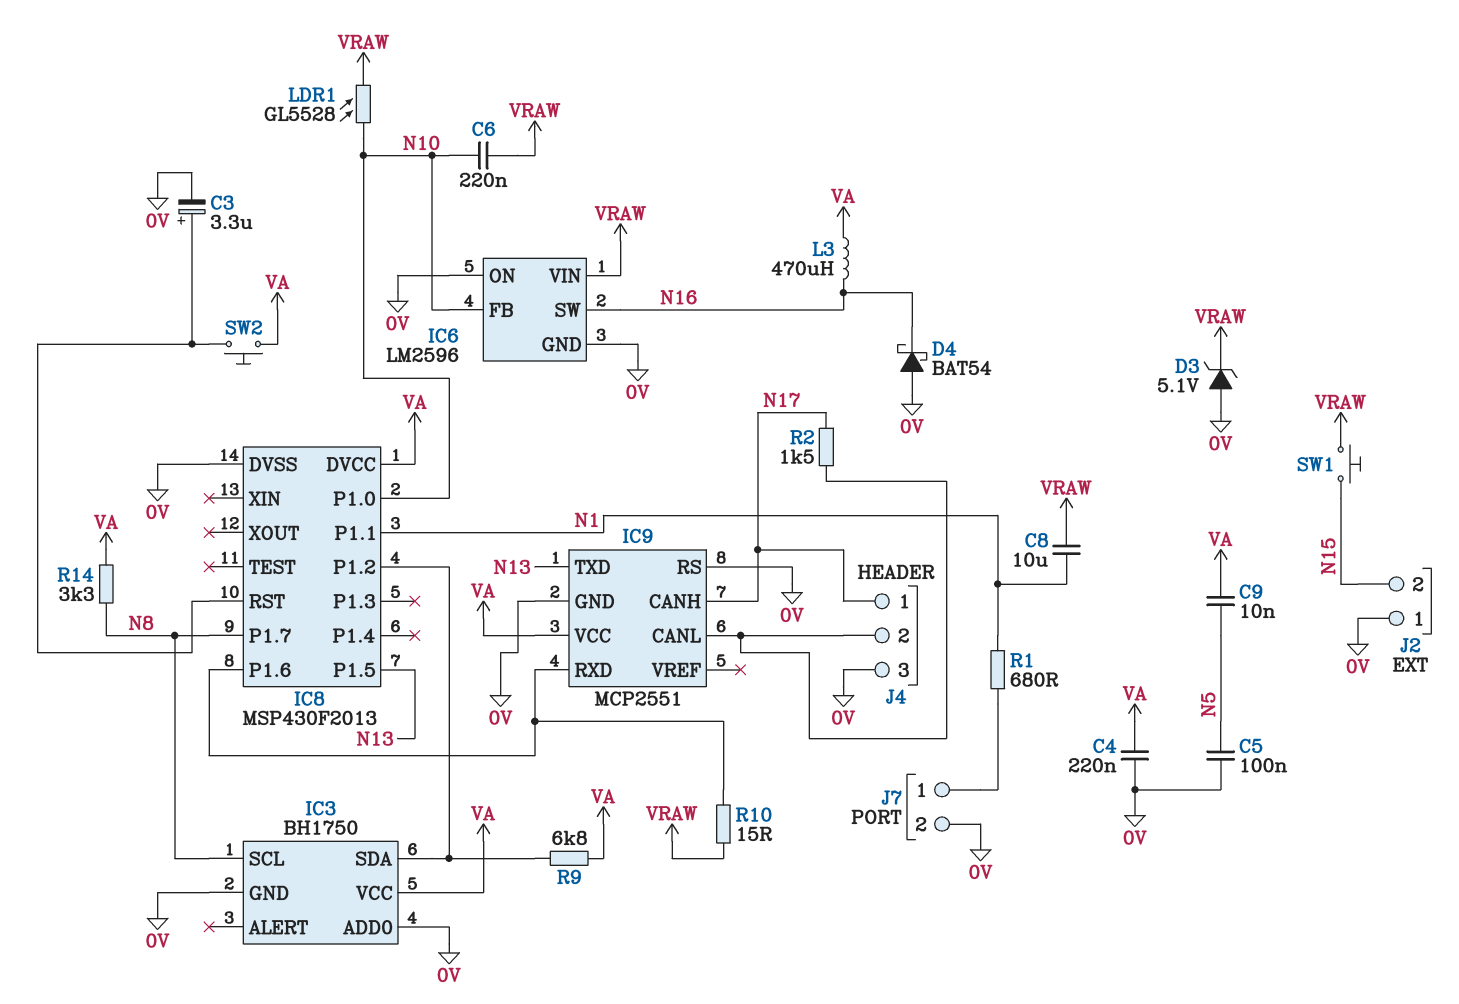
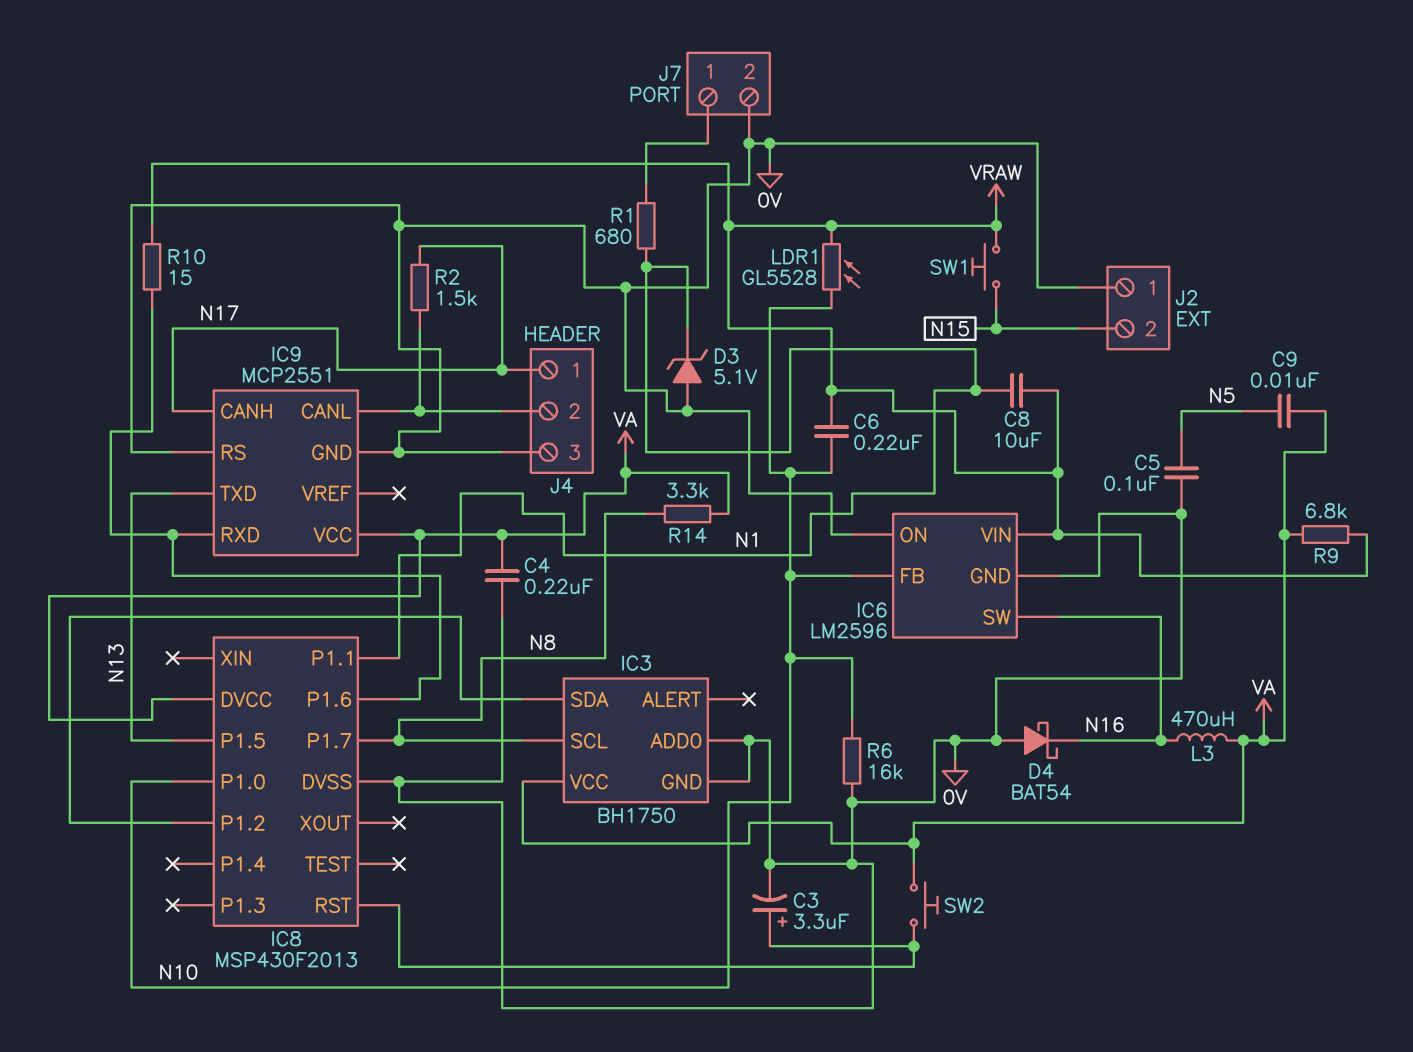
D3: zener 5.1V (A 0V, K VRAW) -> zener 5.1V (A 0V, K N1)
R6: none -> 16k (0V, N10)
R9: 6.8k (IC3/SDA, VA) -> 6.8k (VA, VRAW)

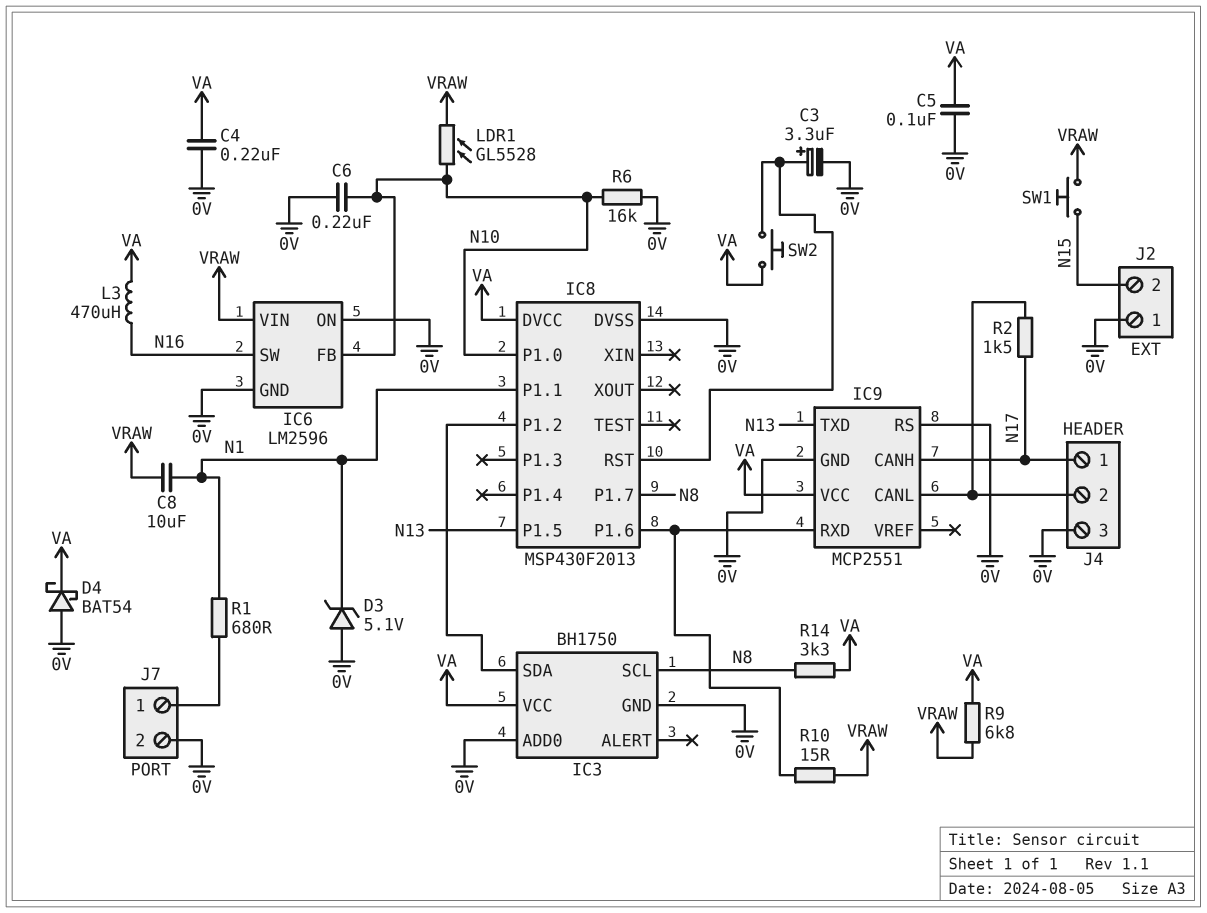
C5: 100nF (0V, N5) -> 100nF (0V, VA)
C6: 220nF (N10, VRAW) -> 220nF (0V, N10)
C9: 10nF (N5, VA) -> none
D4: schottky BAT54 (A 0V, K N16) -> schottky BAT54 (A 0V, K VA)

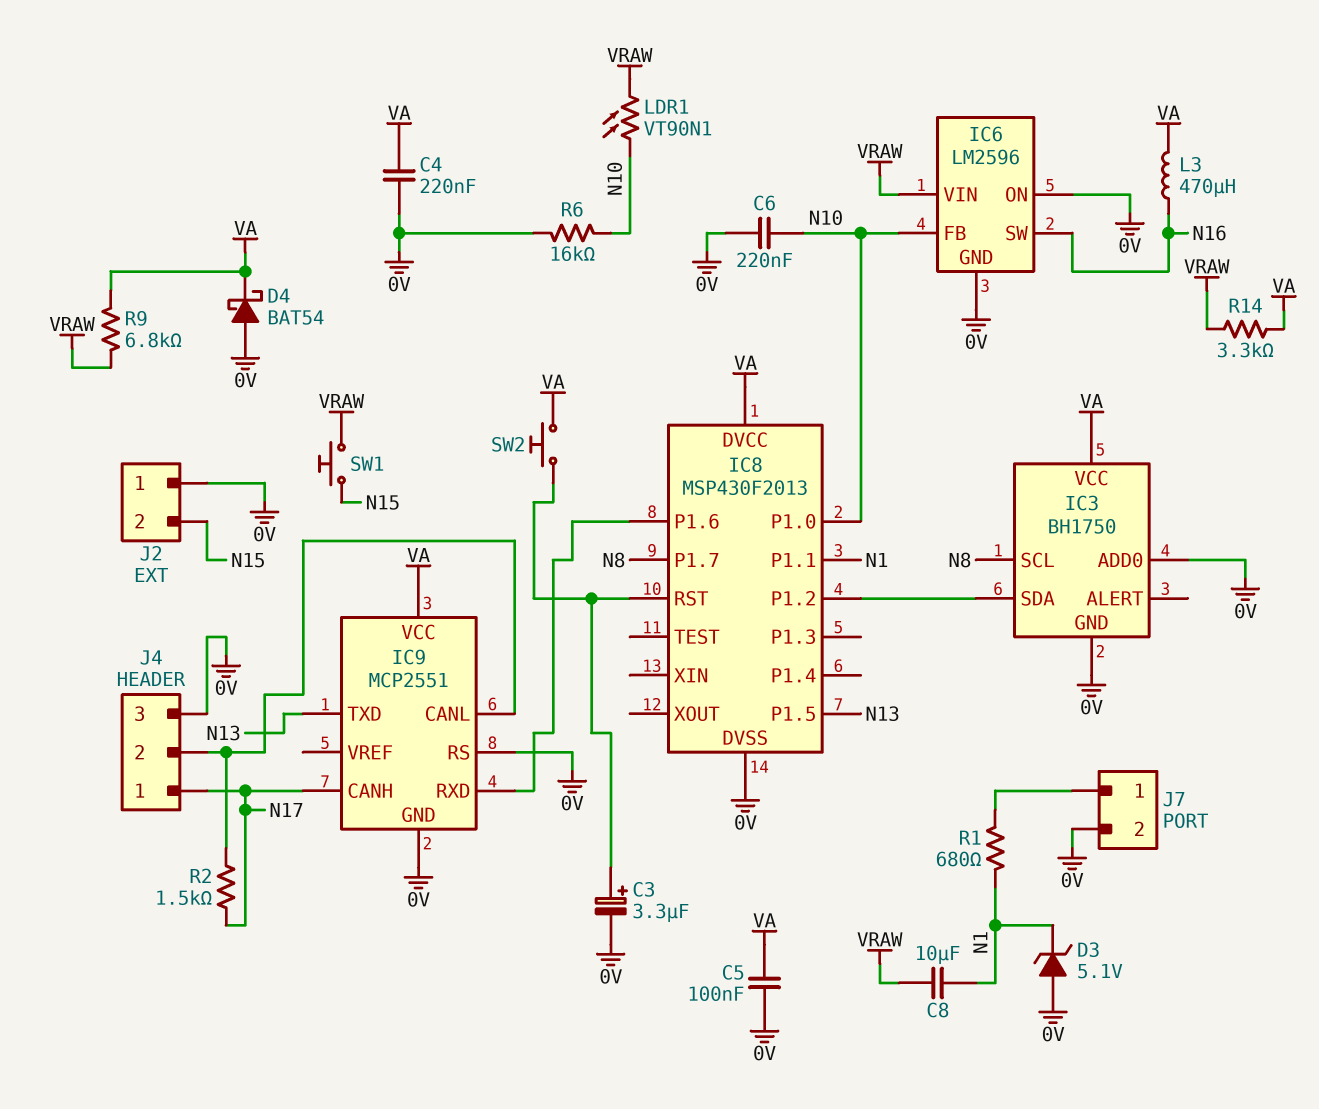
LDR1: GL5528 (N10, VRAW) -> VT90N1 (N10, VRAW)
R10: 15 (IC8/P1.6, VRAW) -> none
R14: 3.3k (N8, VA) -> 3.3k (VA, VRAW)

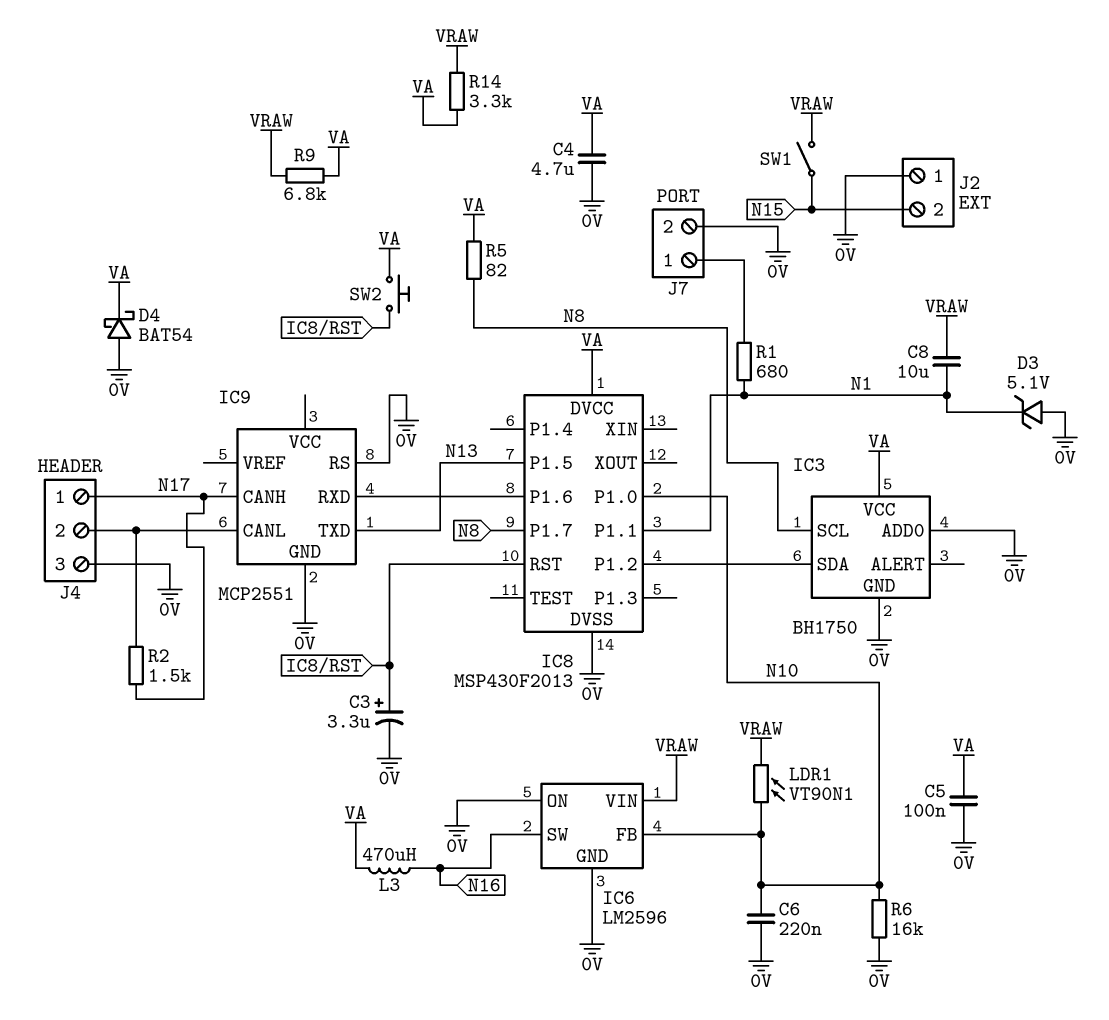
C4: 220nF (0V, VA) -> 4.7uF (0V, VA)
IC9 pin VCC: VA -> none
R5: none -> 82 (N8, VA)
SW1: button (N15, VRAW) -> switch (N15, VRAW)

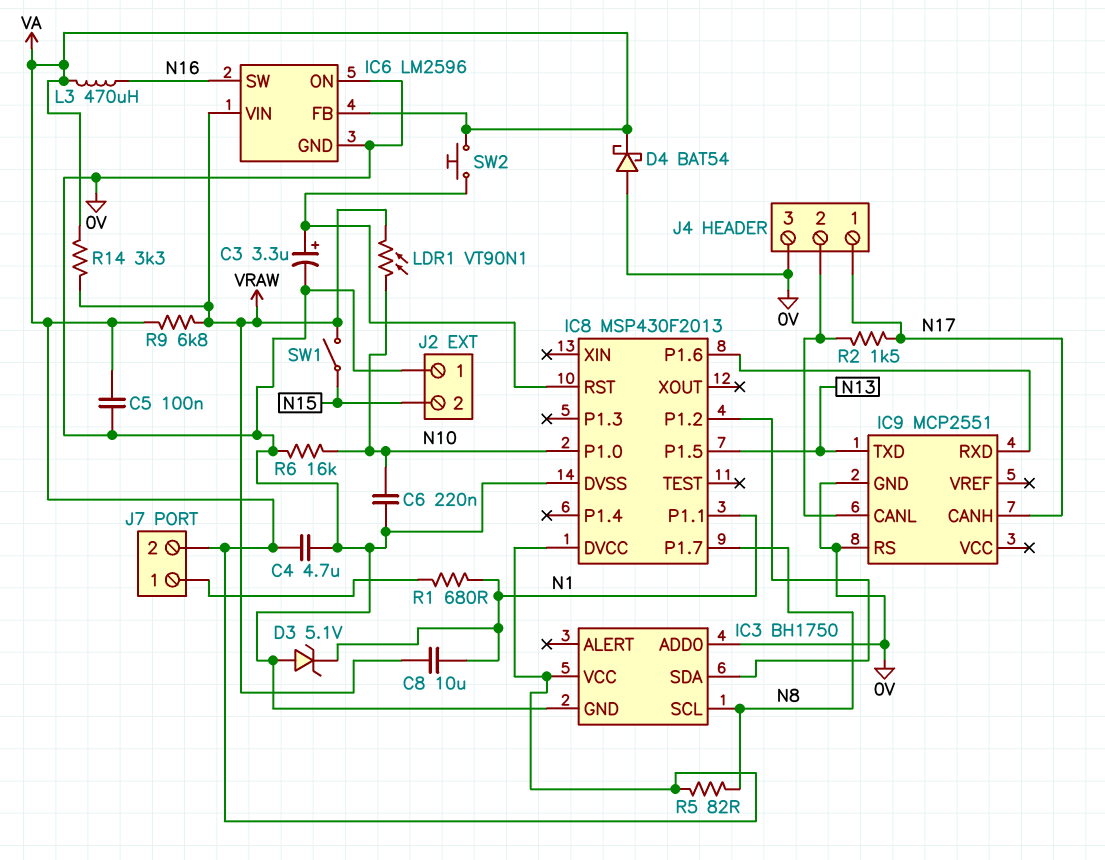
IC6 pin FB: N10 -> VA
J7 pin 2: 0V -> VA

